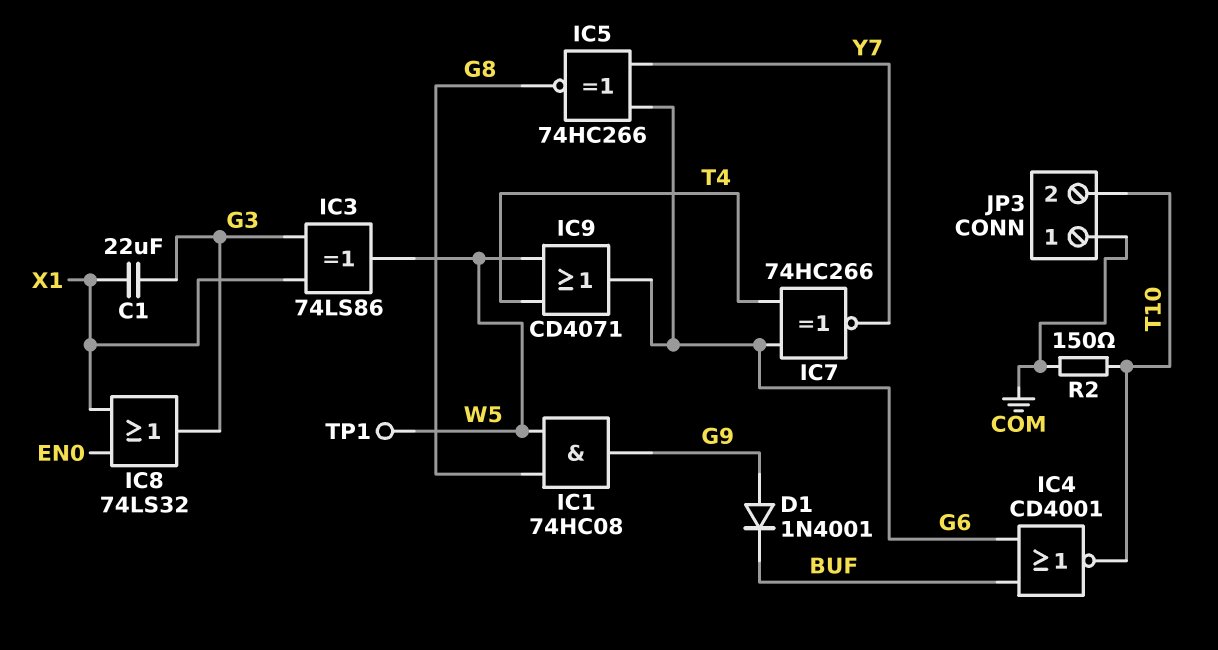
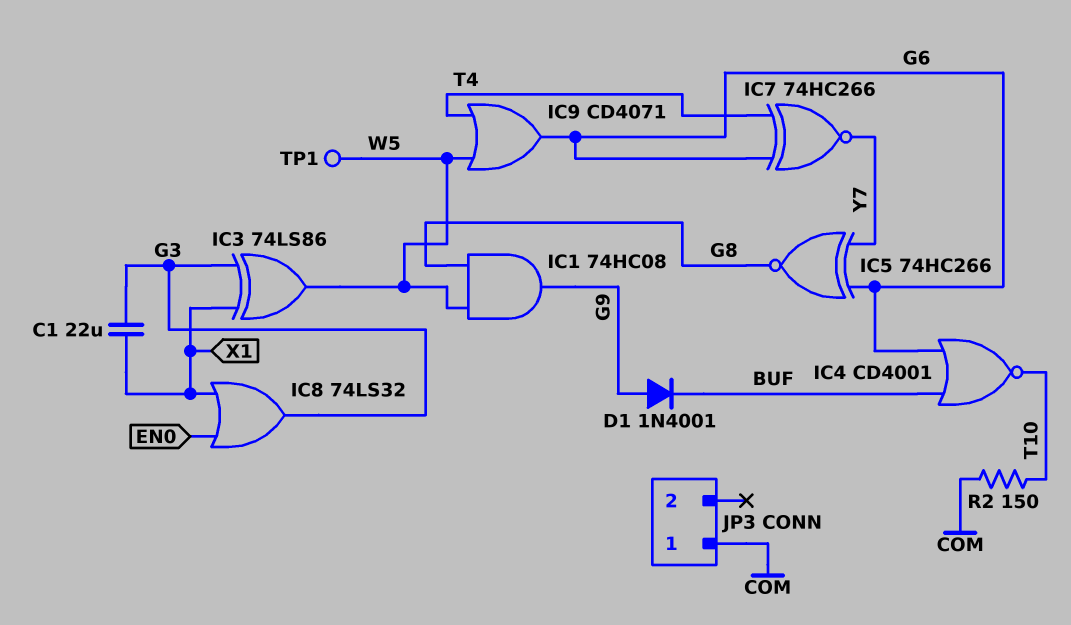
JP3 pin 2: T10 -> none

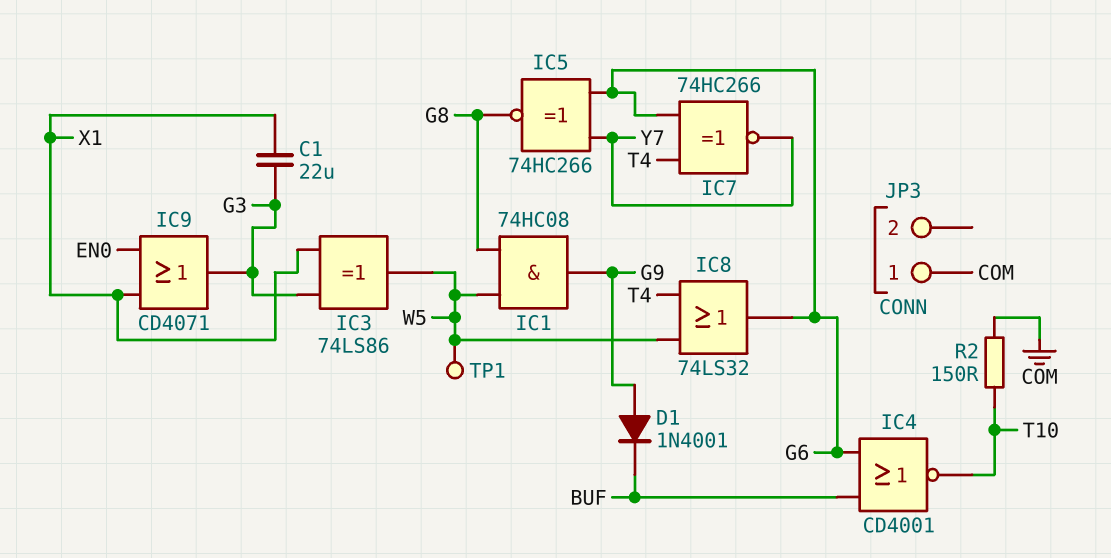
IC8: OR 74LS32 (in EN0, in X1, out G3) -> OR 74LS32 (in T4, in W5, out G6)
IC9: OR CD4071 (in T4, in W5, out G6) -> OR CD4071 (in EN0, in X1, out G3)

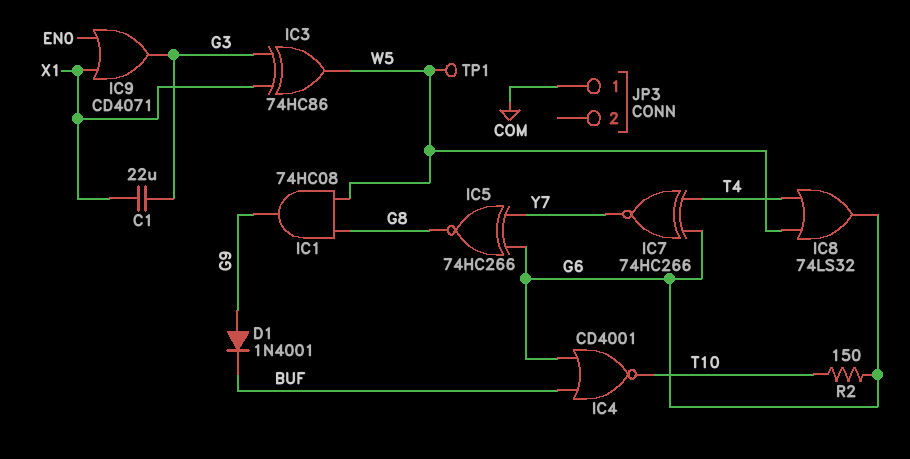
IC3: XOR 74LS86 (in G3, in X1, out W5) -> XOR 74HC86 (in G3, in X1, out W5)
R2: 150 (COM, T10) -> 150 (G6, T10)

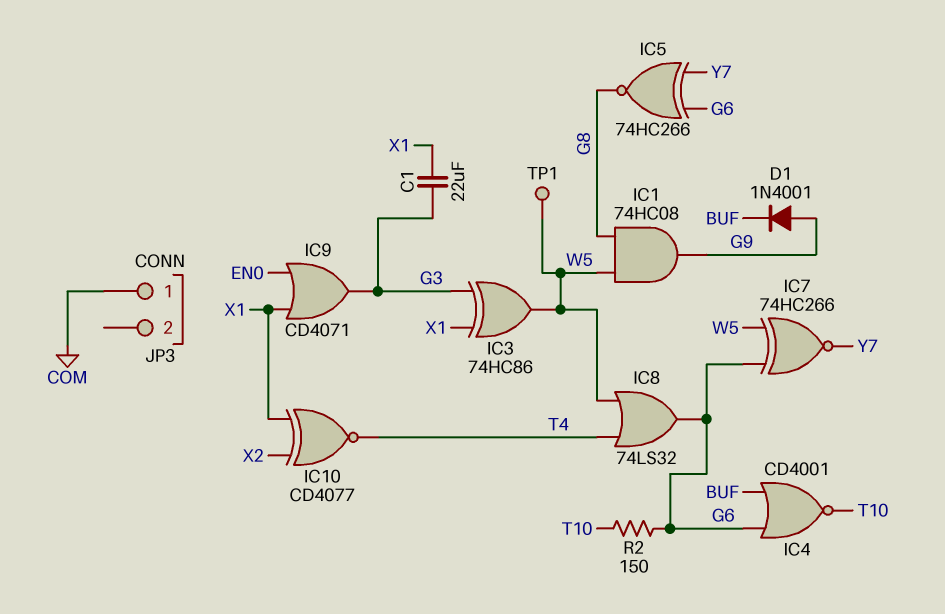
IC7: XNOR 74HC266 (in G6, in T4, out Y7) -> XNOR 74HC266 (in G6, in W5, out Y7)
IC10: none -> XNOR CD4077 (in X1, in X2, out T4)

